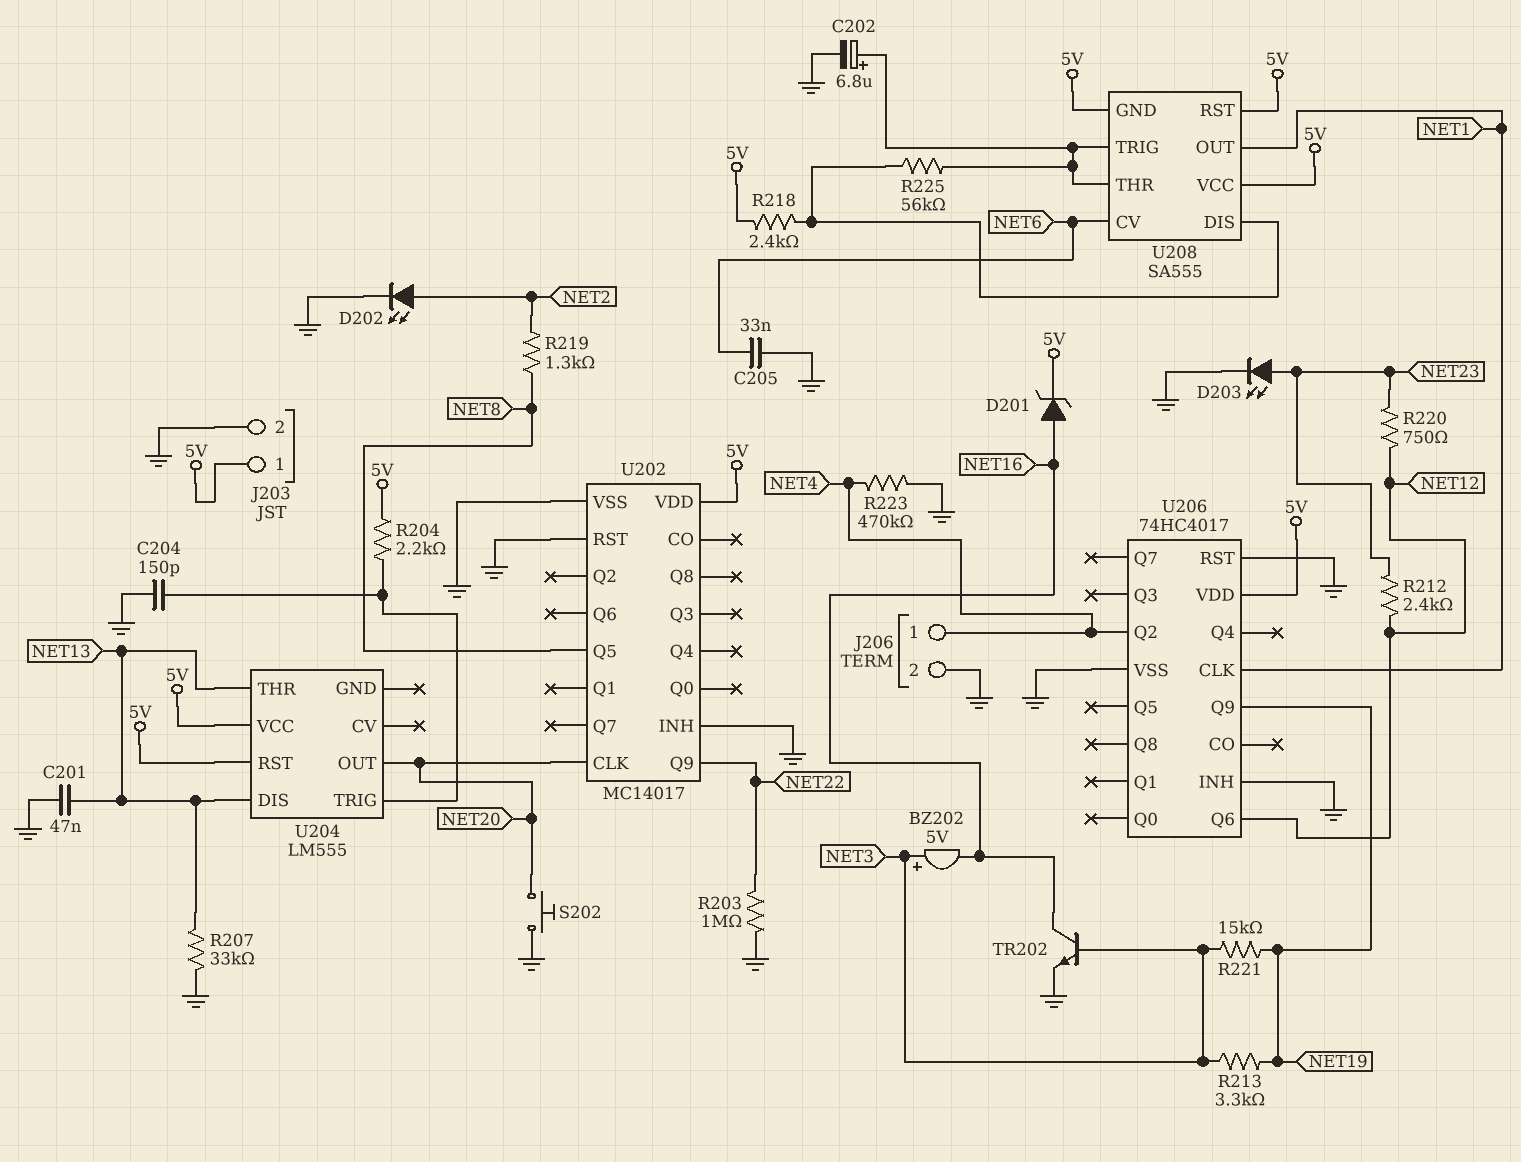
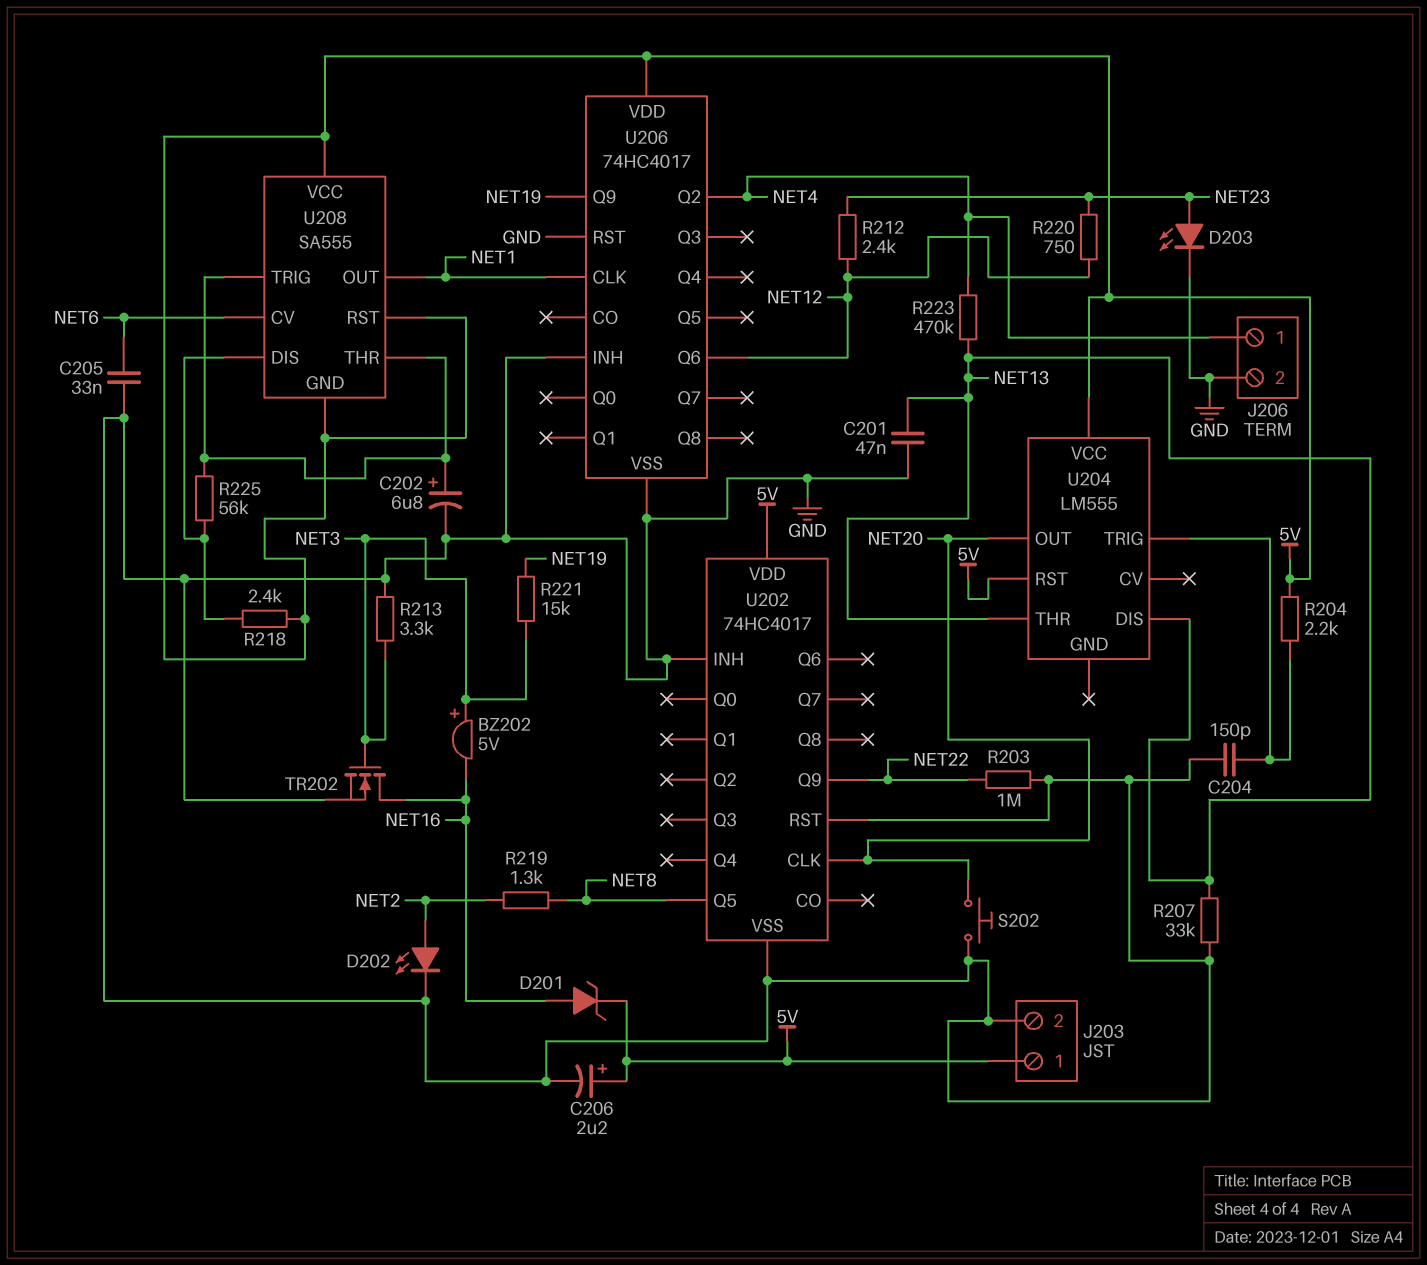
C206: none -> 2.2uF (plus 5V, minus GND)
R213: 3.3k (NET3, NET19) -> 3.3k (GND, NET3)
R223: 470k (GND, NET4) -> 470k (NET4, NET13)
TR202: NPN (B NET3, C NET16, E GND) -> NMOS (G NET3, D NET16, S GND)
U202: MC14017 -> 74HC4017

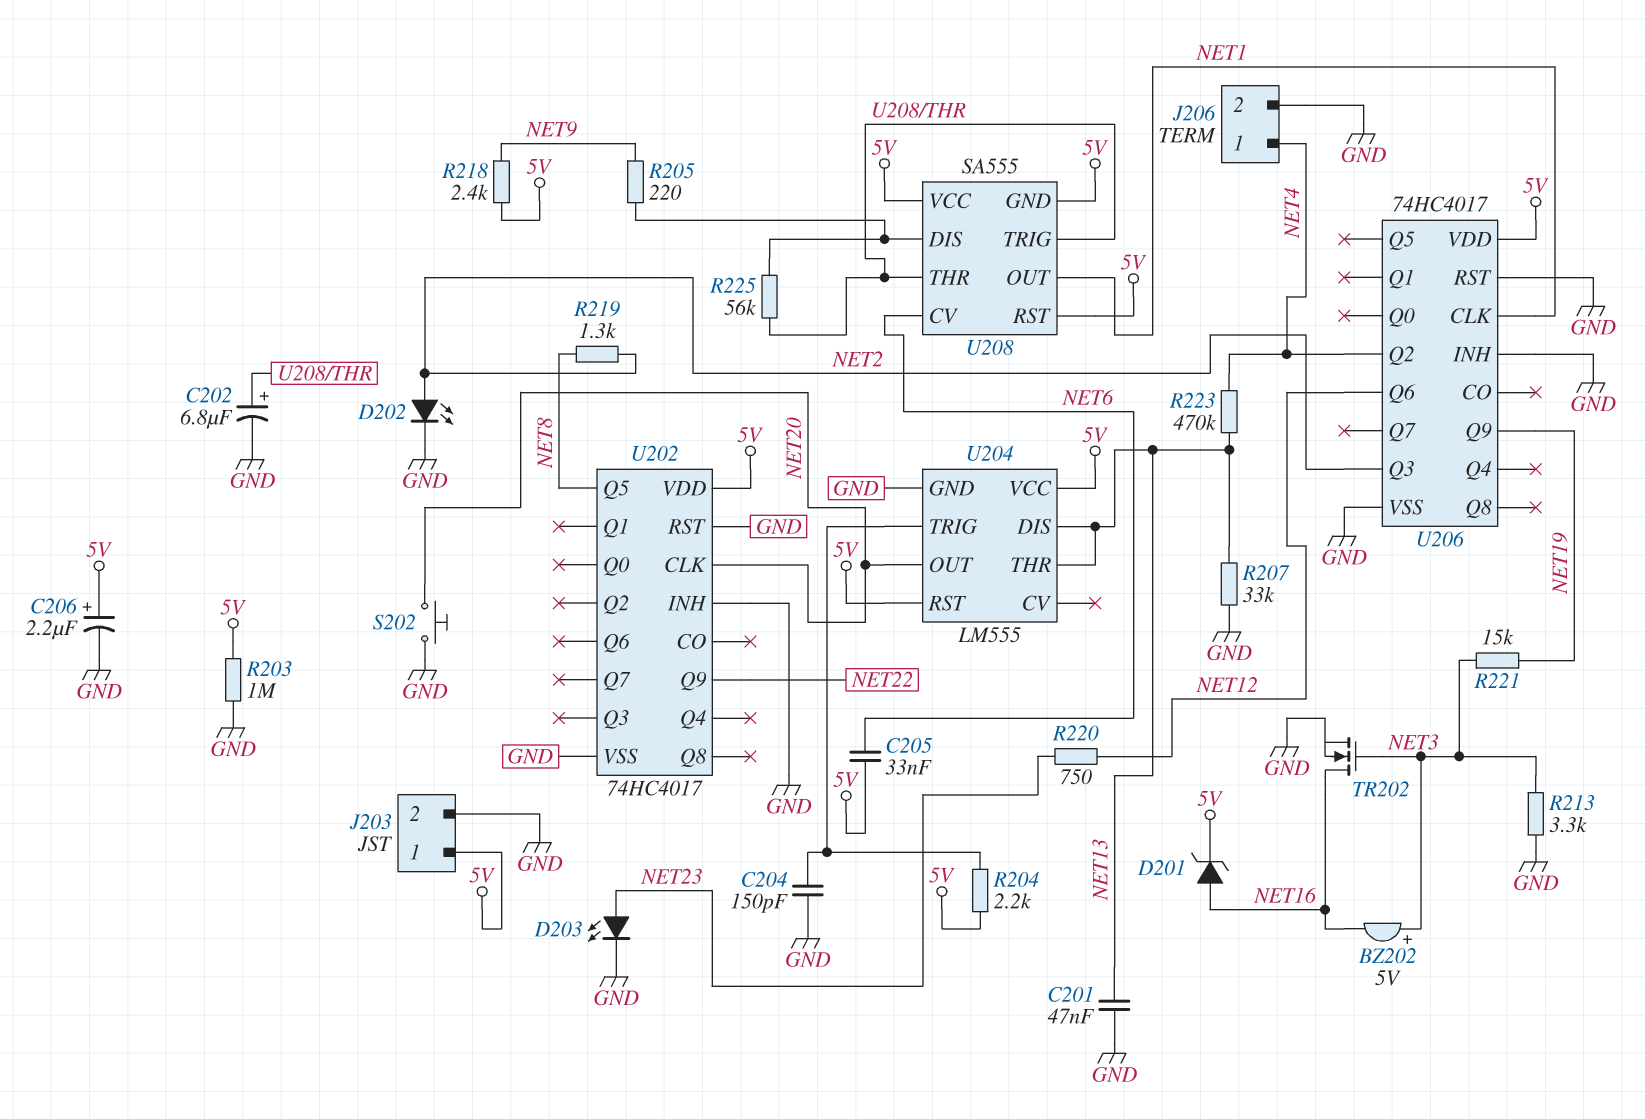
C205: 33nF (GND, NET6) -> 33nF (5V, NET6)
R203: 1M (GND, NET22) -> 1M (5V, GND)
R205: none -> 220 (NET9, U208/DIS)
R212: 2.4k (NET12, NET23) -> none
R218: 2.4k (5V, U208/DIS) -> 2.4k (5V, NET9)
U204 pin GND: none -> GND
U206 pin Q3: none -> NET2

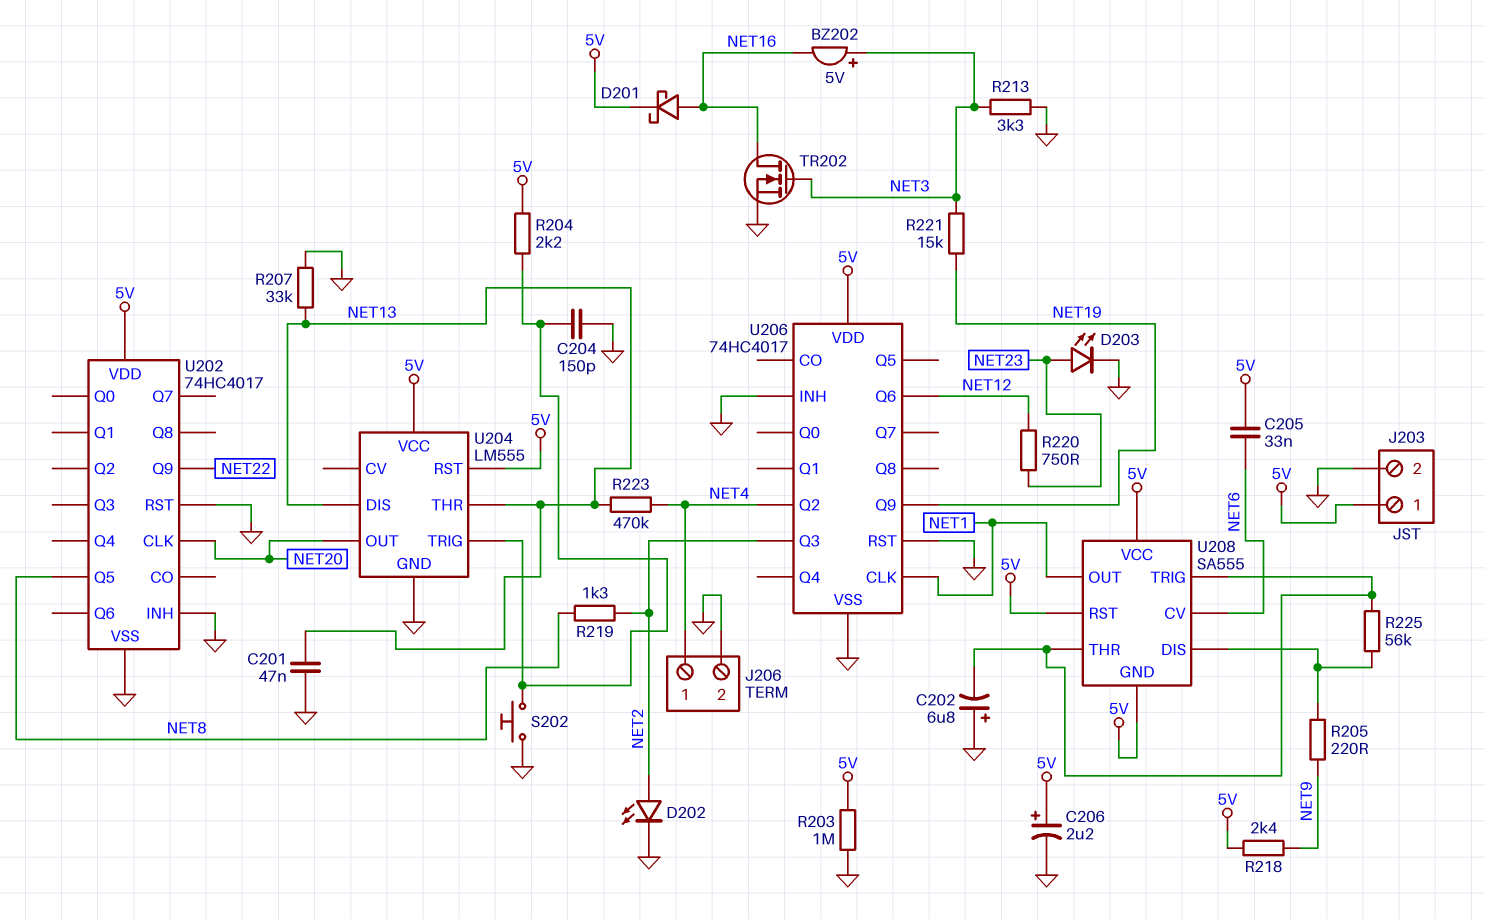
C202: 6.8uF (plus U208/THR, minus GND) -> 6.8uF (plus GND, minus U208/THR)
D201: zener (A NET16, K 5V) -> schottky (A NET16, K 5V)
S202: button (GND, NET20) -> button (GND, U204/TRIG)

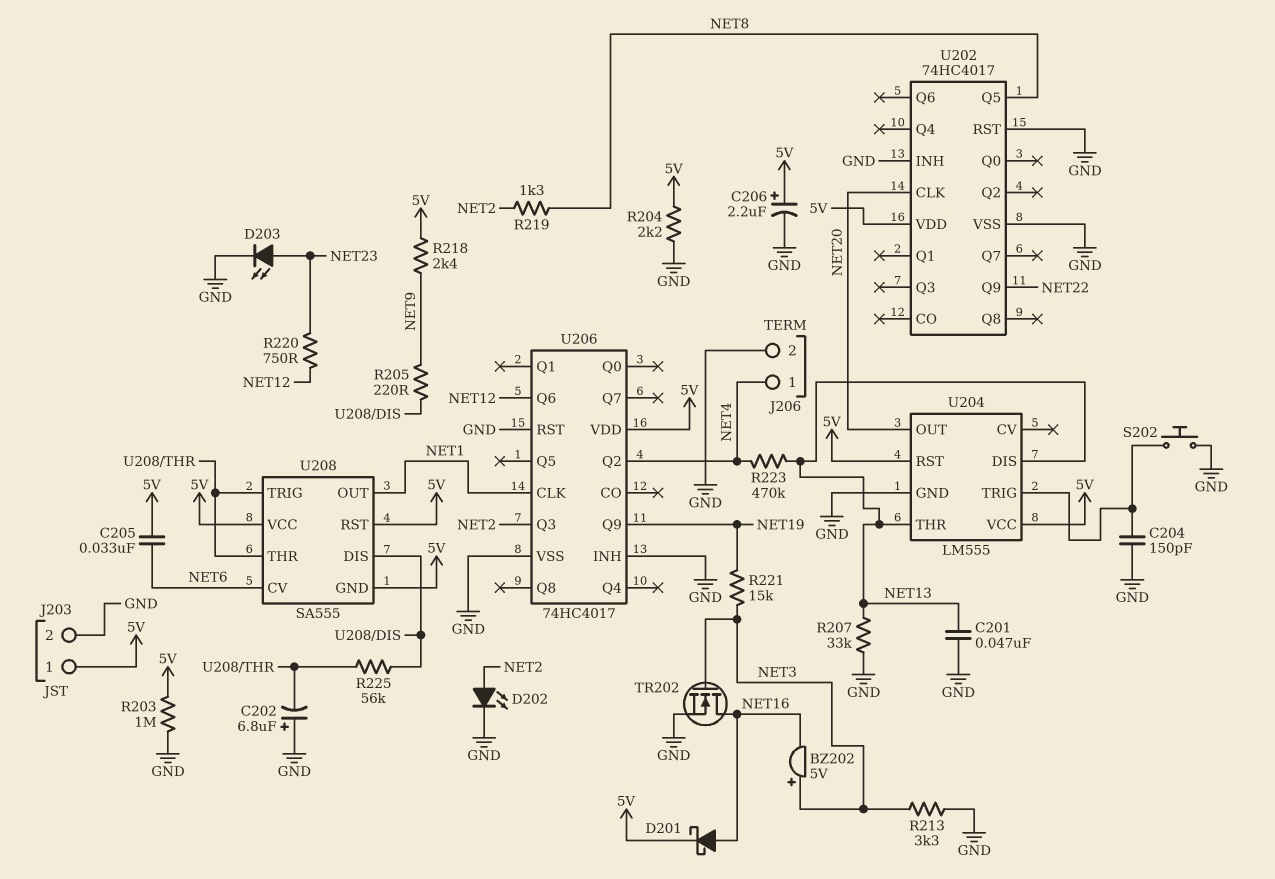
R204: 2.2k (5V, U204/TRIG) -> 2.2k (5V, GND)

